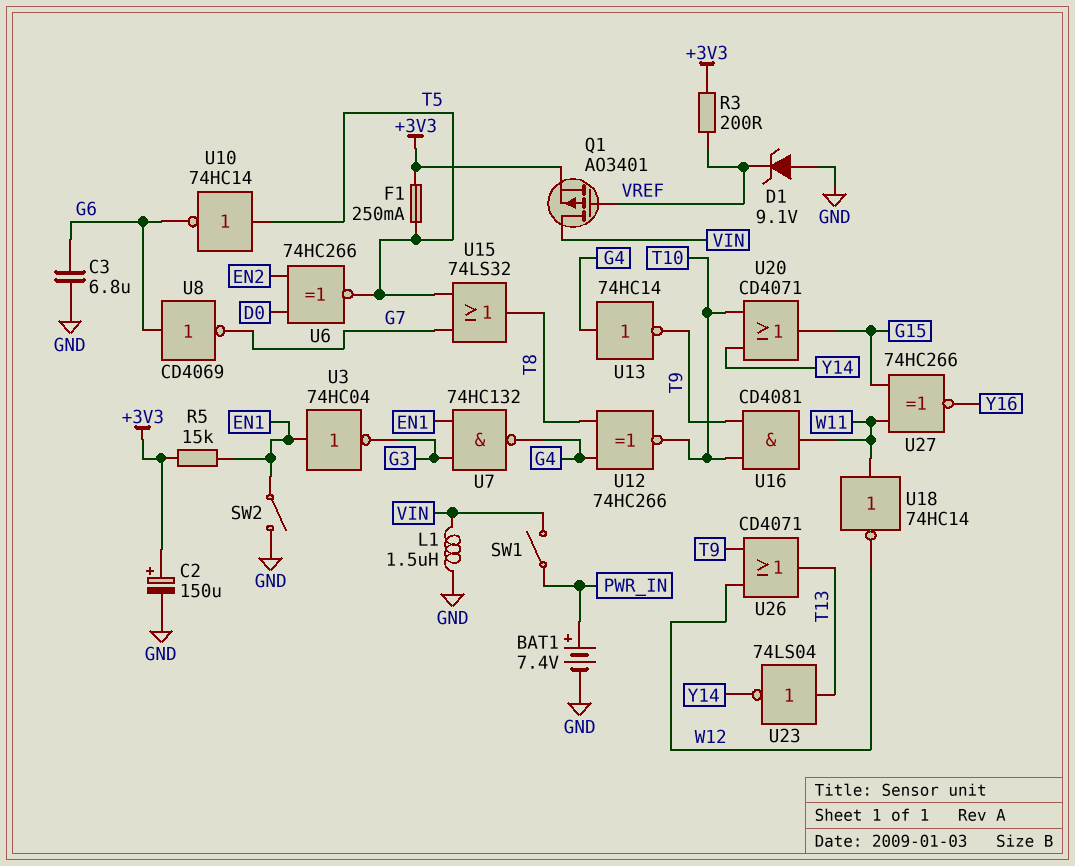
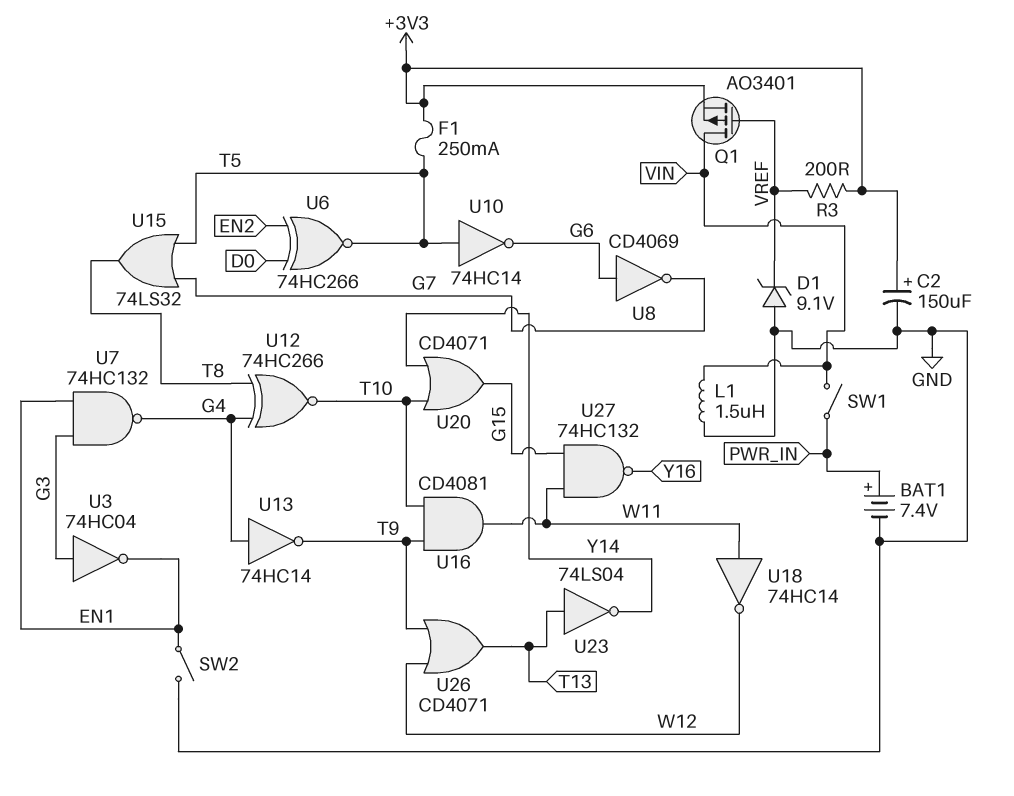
C3: 6.8uF (G6, GND) -> none
R5: 15k (+3V3, EN1) -> none
U3: NOT 74HC04 (in EN1, out G3) -> NOT 74HC04 (in G3, out EN1)
U27: XNOR 74HC266 (in G15, in W11, out Y16) -> NAND 74HC132 (in G15, in W11, out Y16)

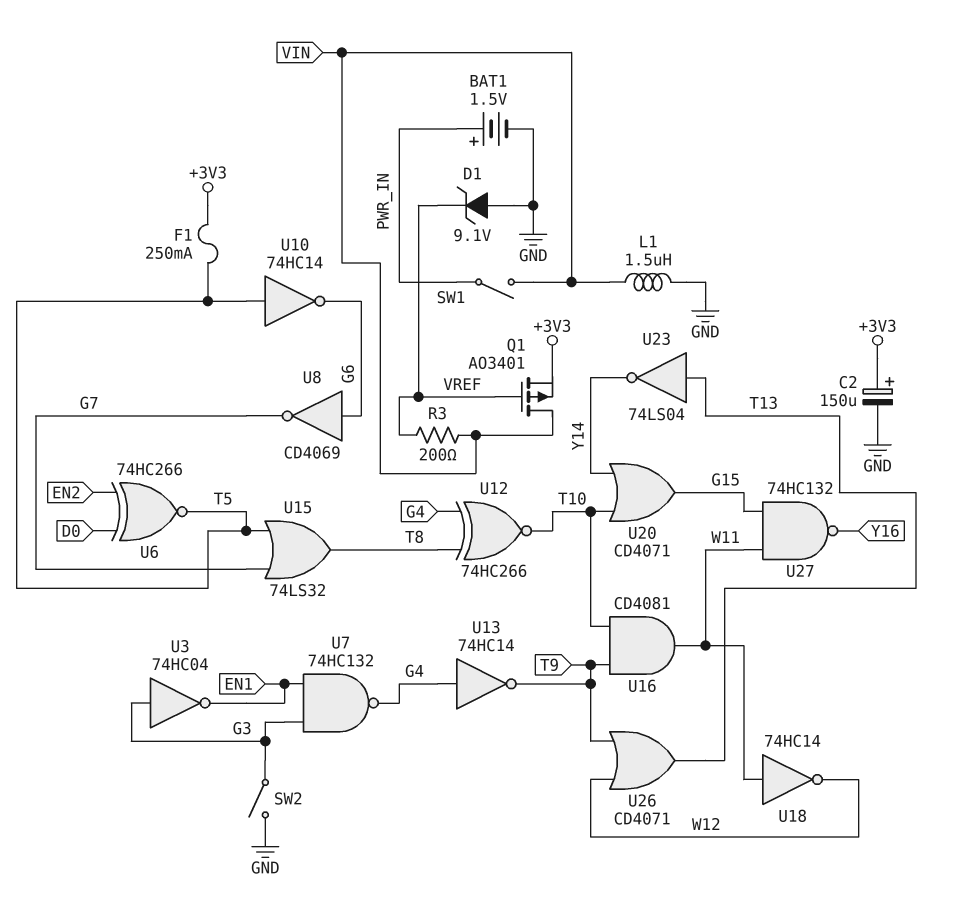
BAT1: 7.4V (plus PWR_IN, minus GND) -> 1.5V (plus PWR_IN, minus GND)
R3: 200 (+3V3, VREF) -> 200 (VIN, VREF)
SW2: switch (EN1, GND) -> switch (G3, GND)

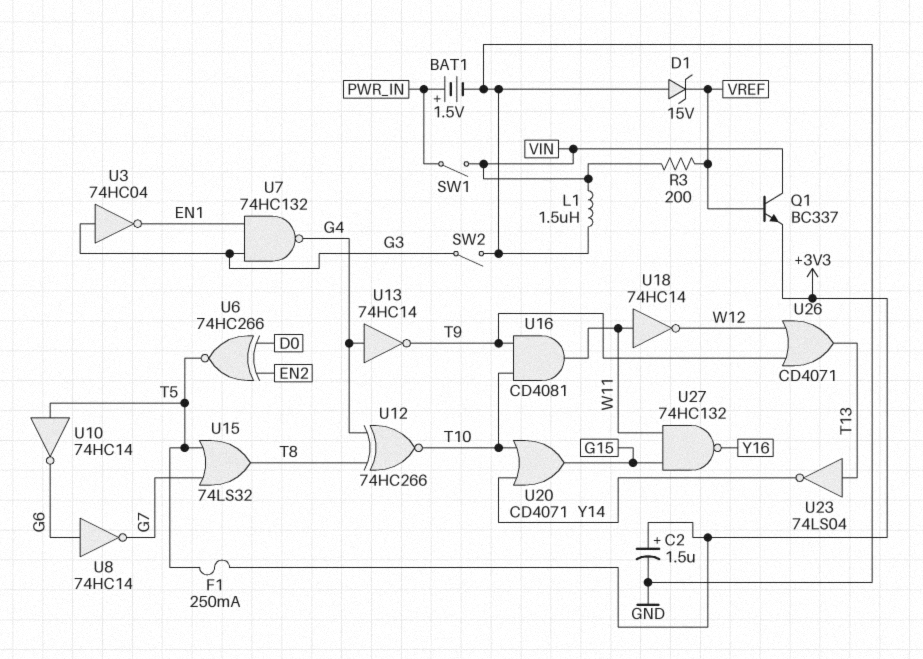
C2: 150uF (plus +3V3, minus GND) -> 1.5uF (plus +3V3, minus GND)
D1: zener 9.1V (A GND, K VREF) -> zener 15V (A GND, K VREF)
Q1: PMOS AO3401 (G VREF, D VIN, S +3V3) -> NPN BC337 (B VREF, C VIN, E +3V3)
U8: NOT CD4069 (in G6, out G7) -> NOT 74HC14 (in G6, out G7)

